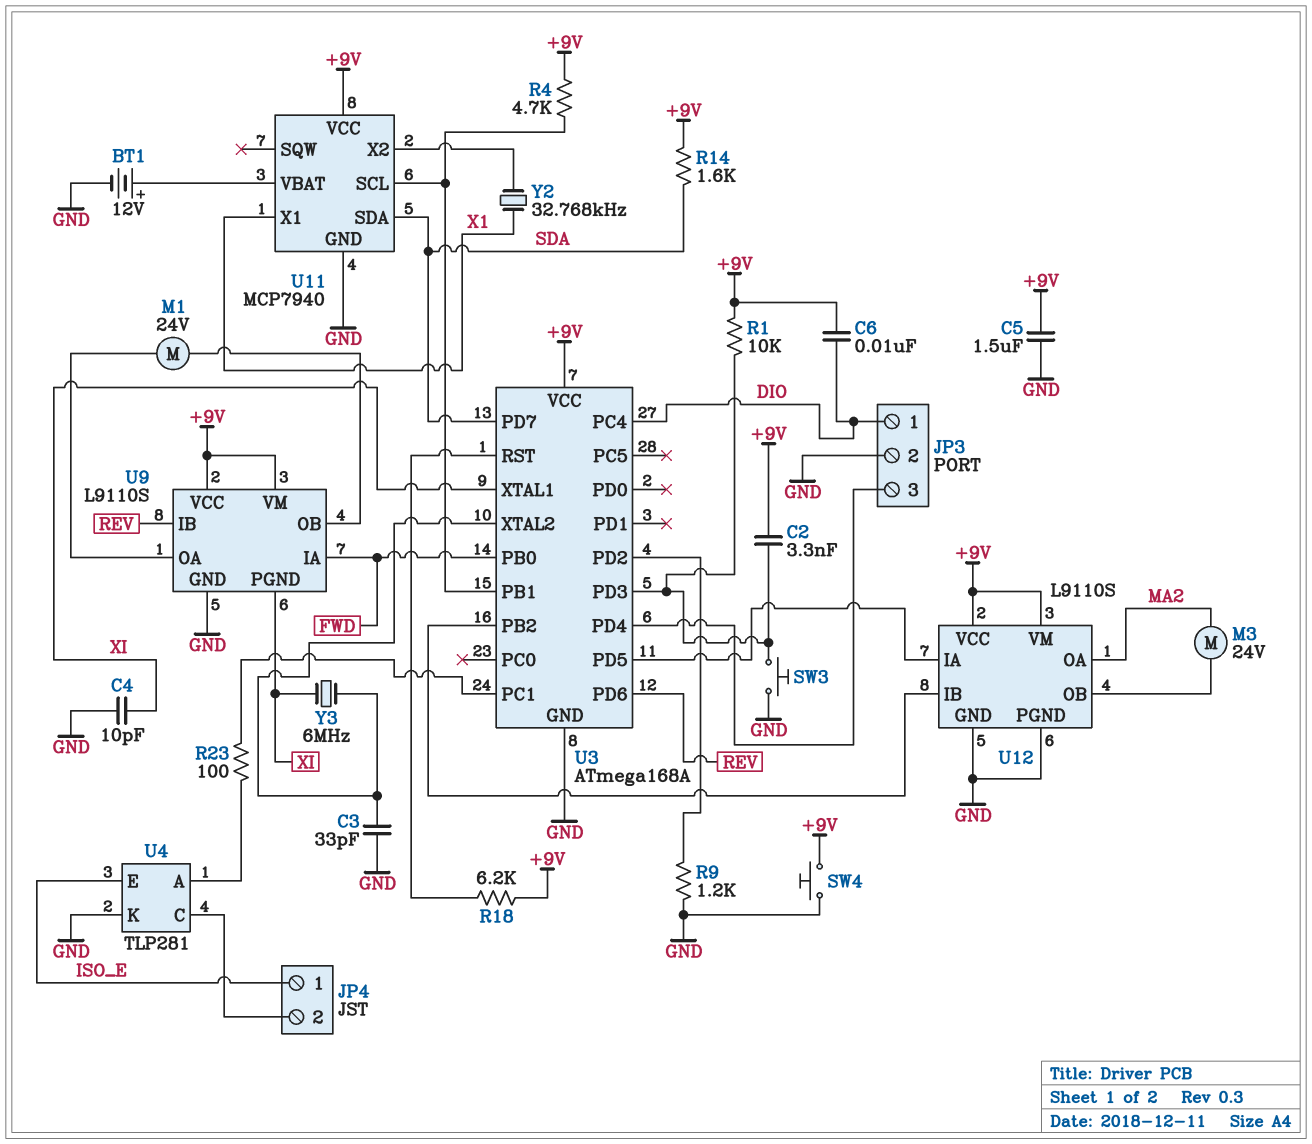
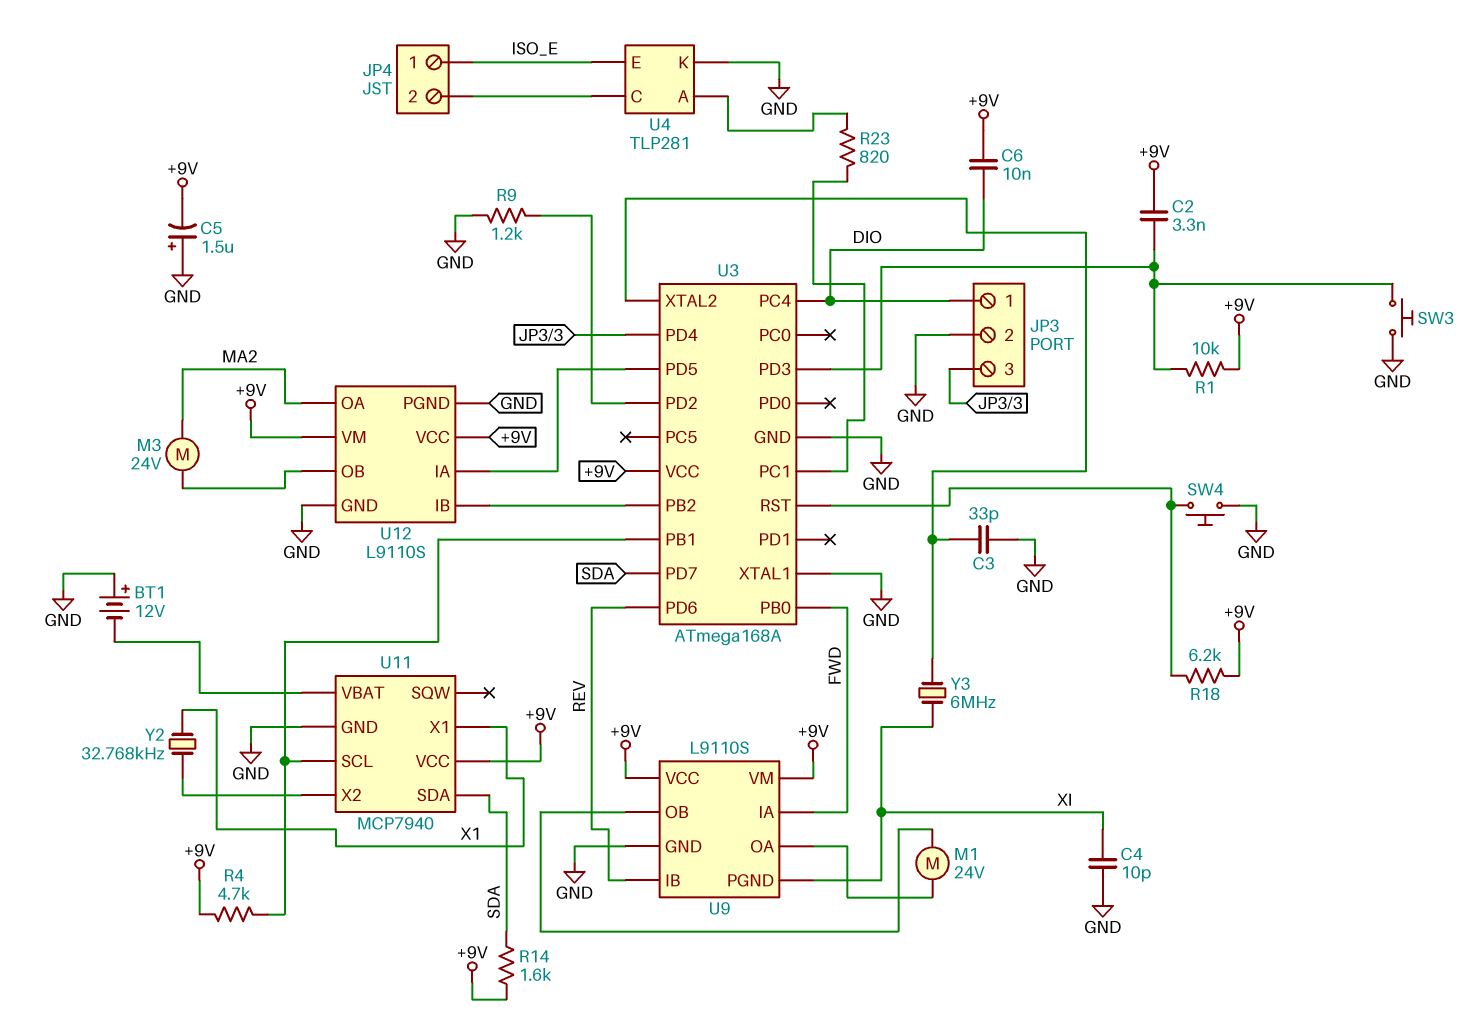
BT1: 12V (plus U11/VBAT, minus GND) -> 12V (plus GND, minus U11/VBAT)
C5: 1.5uF (+9V, GND) -> 1.5uF (plus GND, minus +9V)
R23: 100 (U3/PC1, U4/A) -> 820 (U3/PC1, U4/A)
SW4: button (+9V, GND) -> button (GND, U3/RST)
U3 pin XTAL1: XI -> GND

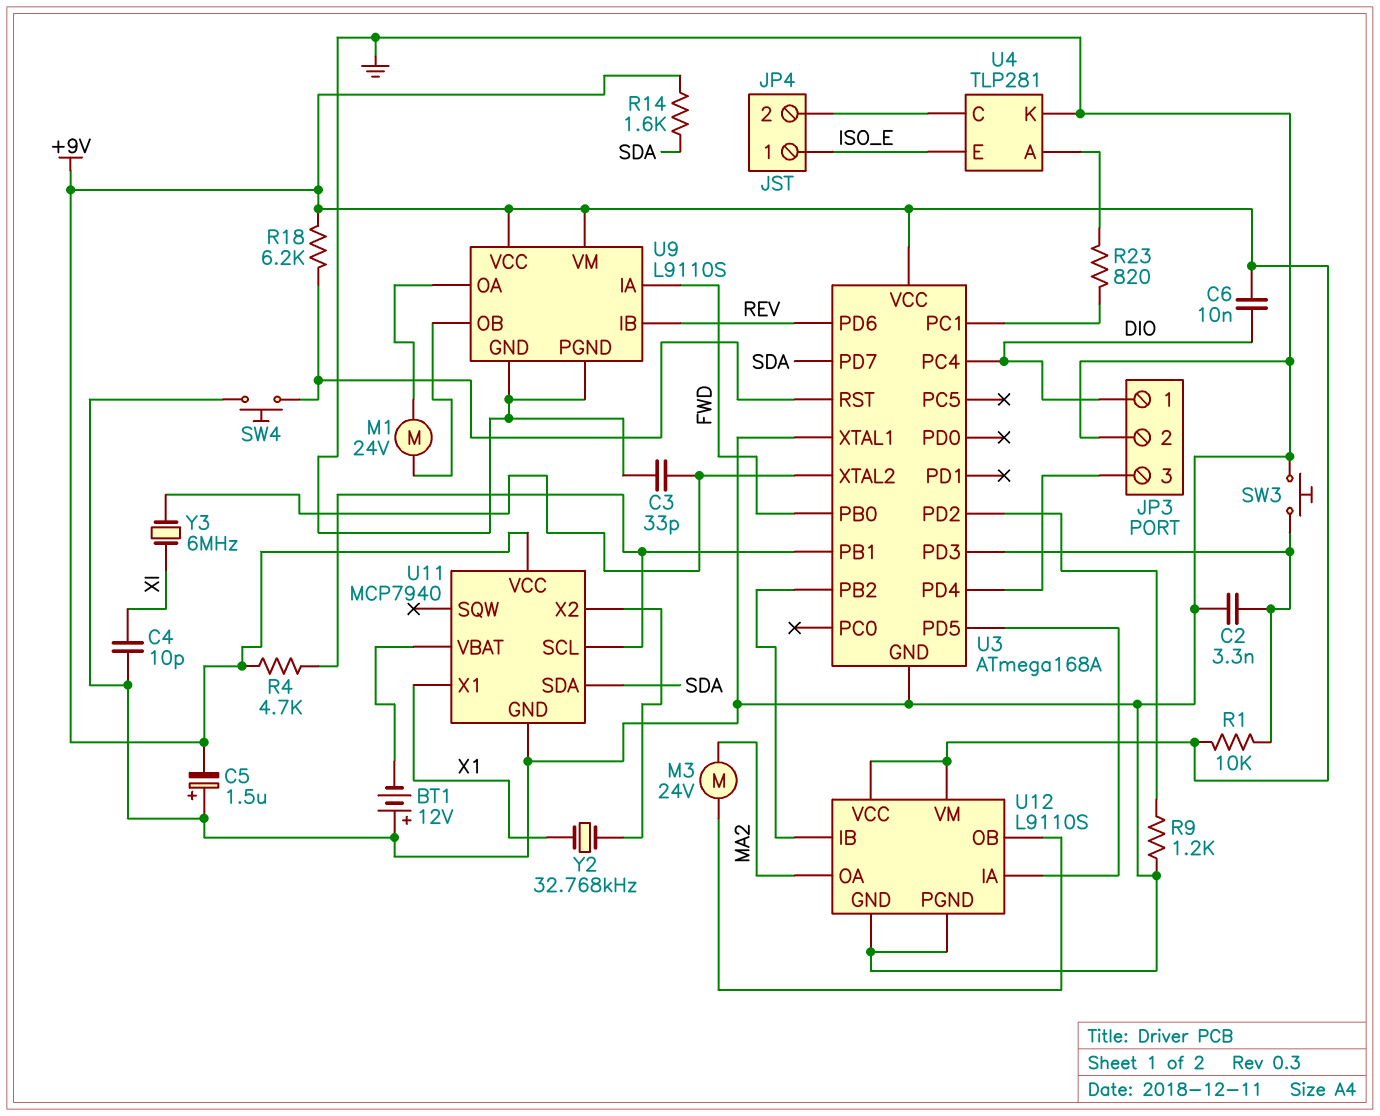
C2: 3.3nF (+9V, U3/PD3) -> 3.3nF (GND, U3/PD3)
U9 pin PGND: XI -> GND

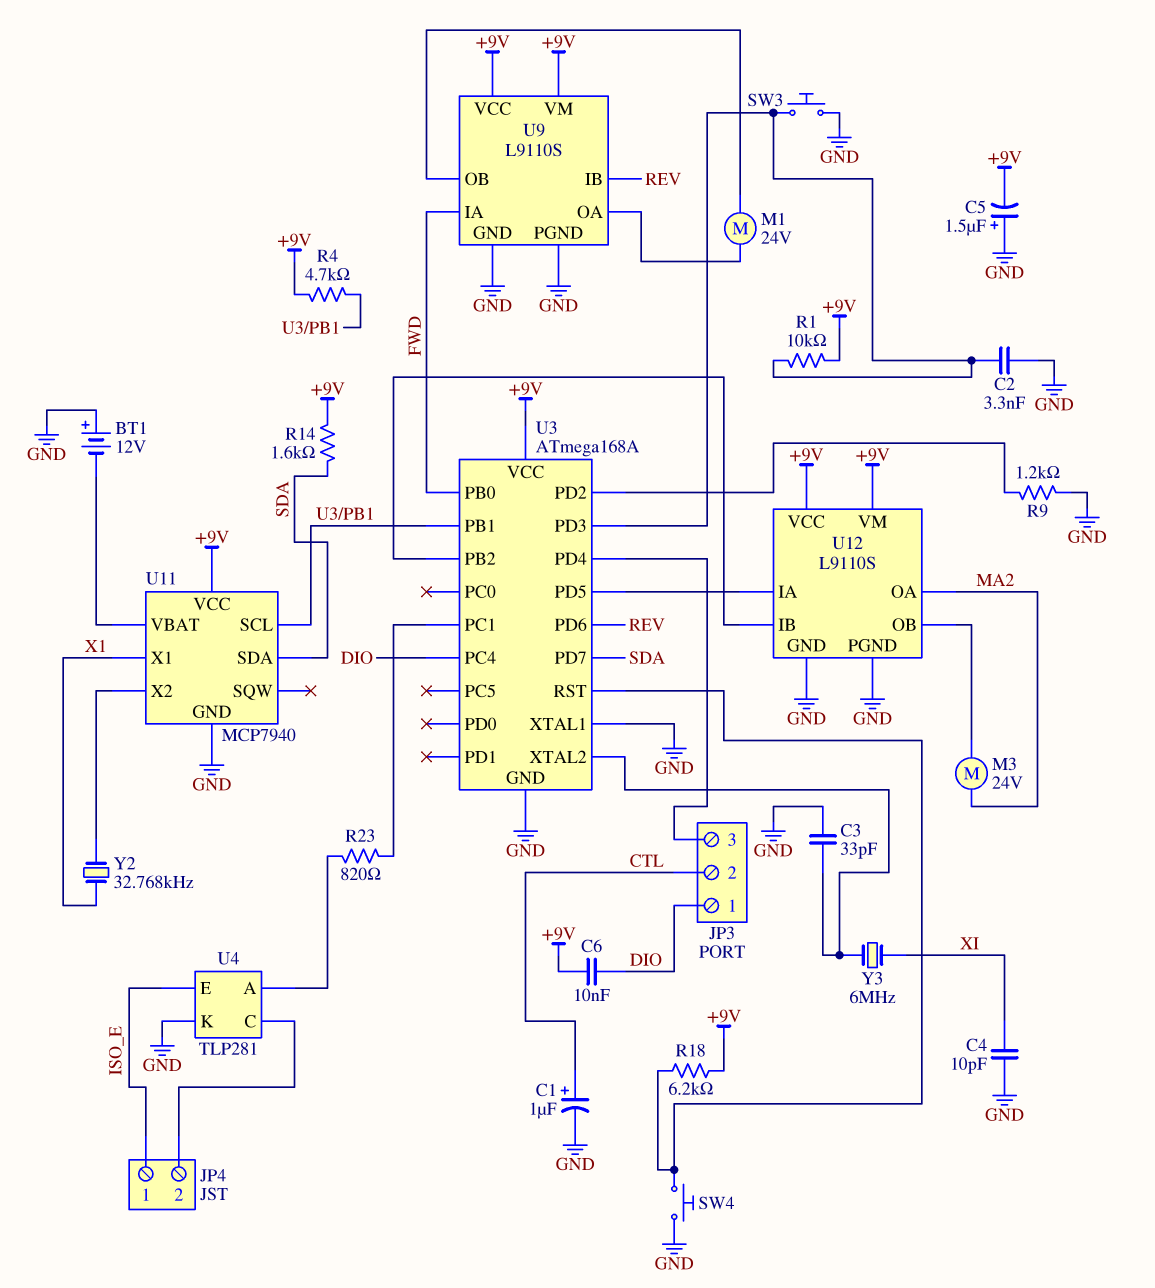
C1: none -> 1uF (plus CTL, minus GND)
JP3 pin 2: GND -> CTL

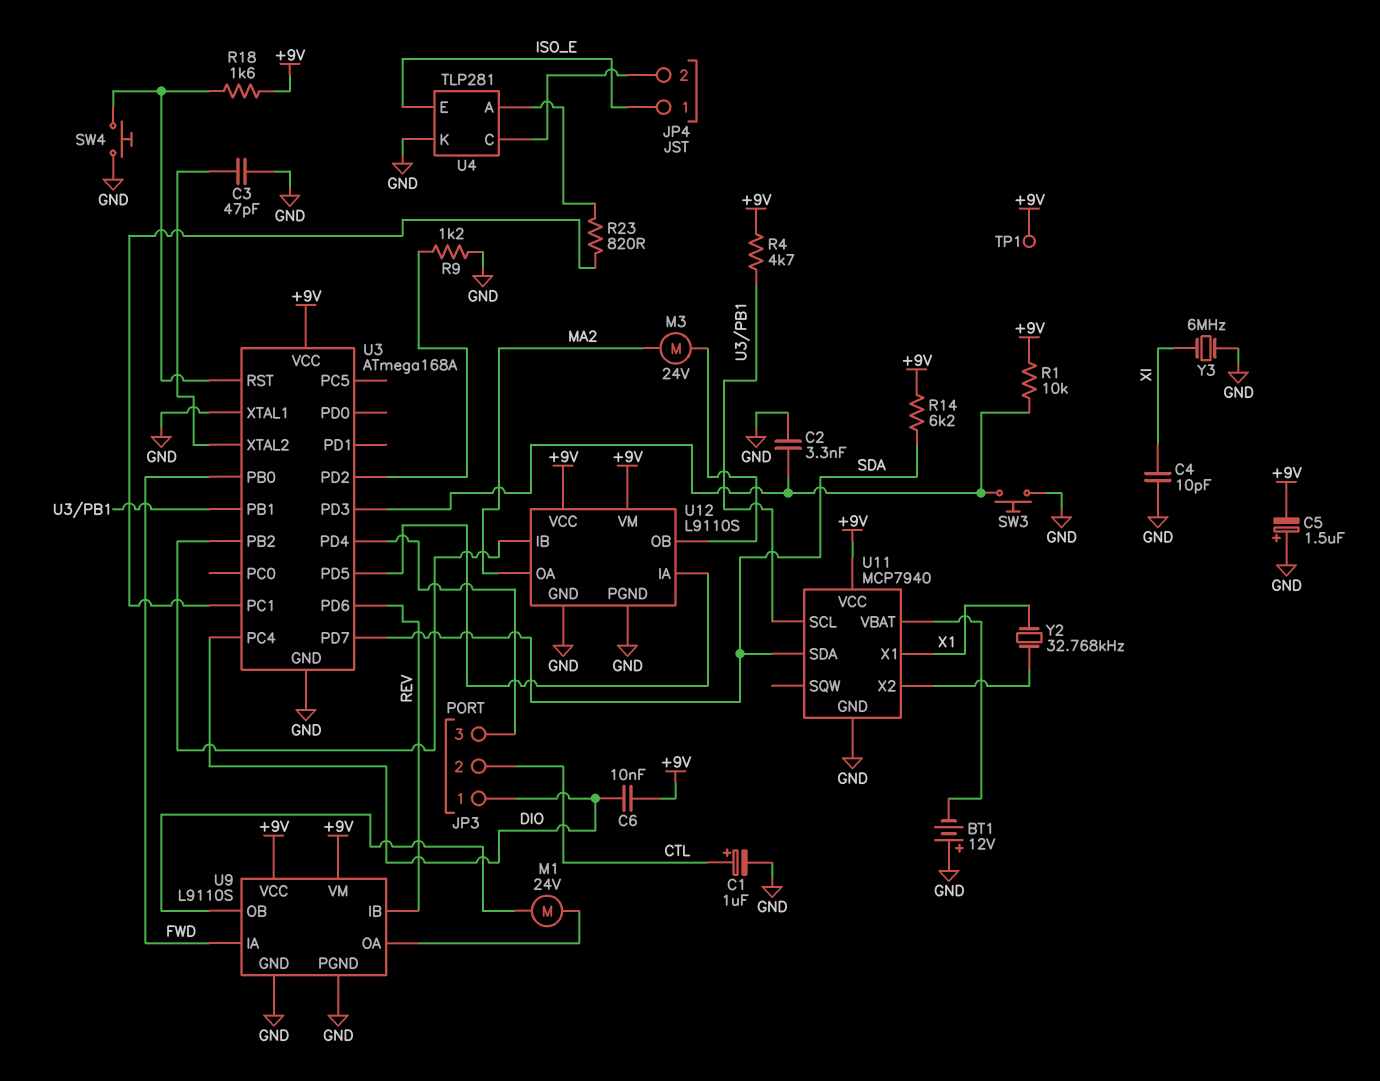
C3: 33pF (GND, U3/XTAL2) -> 47pF (GND, U3/XTAL2)
R14: 1.6k (+9V, SDA) -> 6.2k (+9V, SDA)
R18: 6.2k (+9V, U3/RST) -> 1.6k (+9V, U3/RST)
TP1: none -> test point (+9V)
Y3: 6MHz (U3/XTAL2, XI) -> 6MHz (GND, XI)

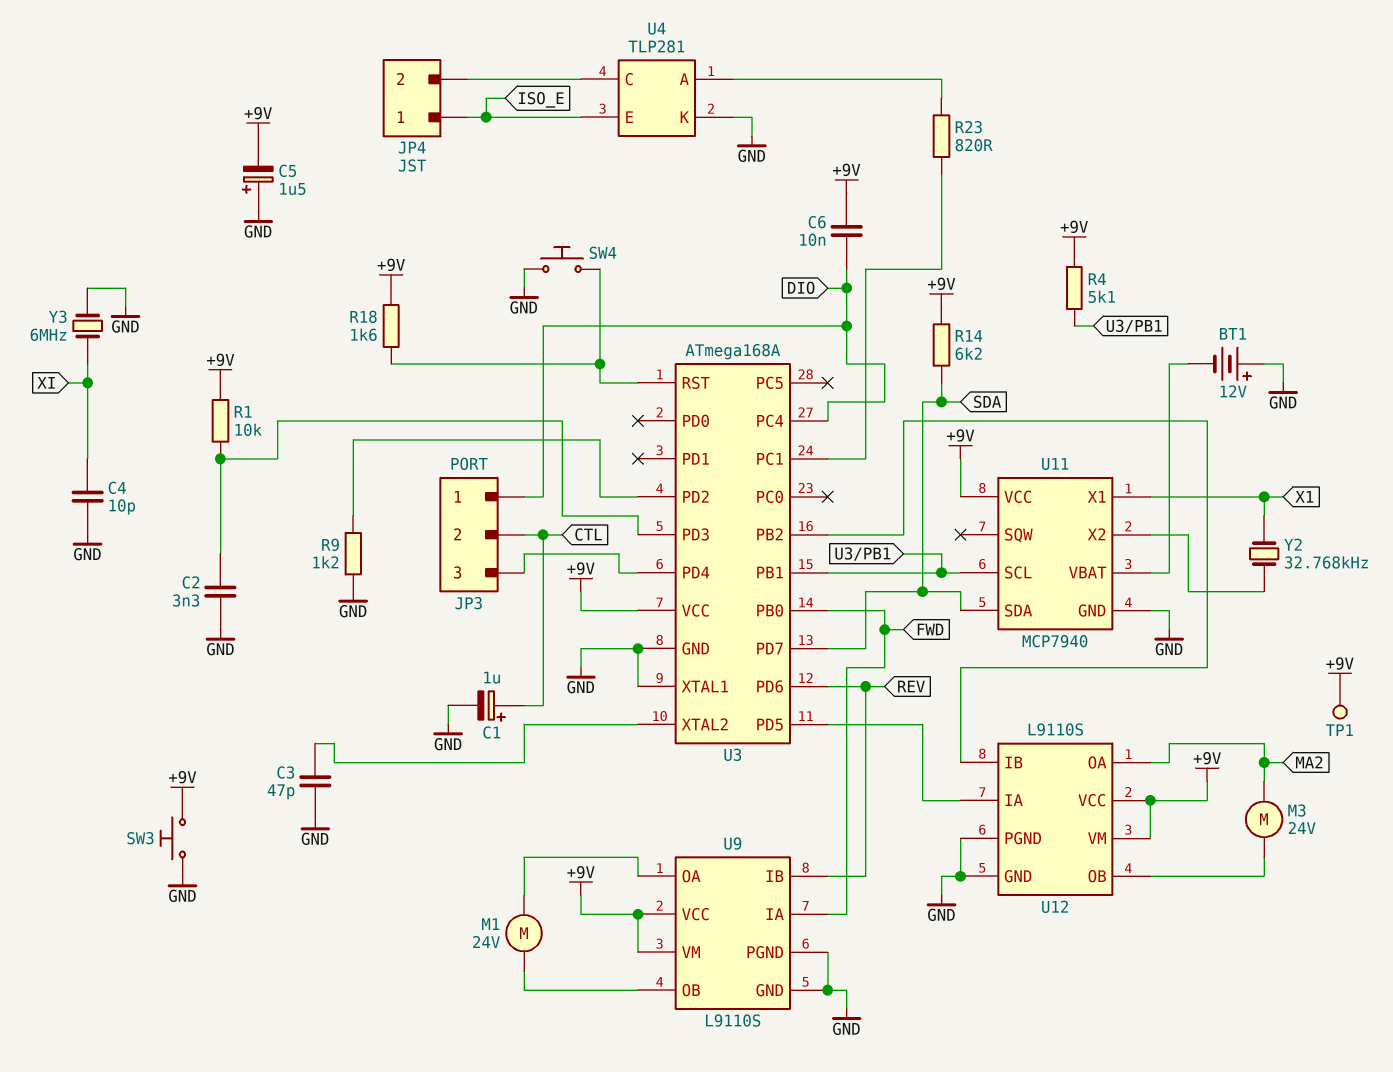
R4: 4.7k (+9V, U3/PB1) -> 5.1k (+9V, U3/PB1)
SW3: button (GND, U3/PD3) -> button (+9V, GND)

